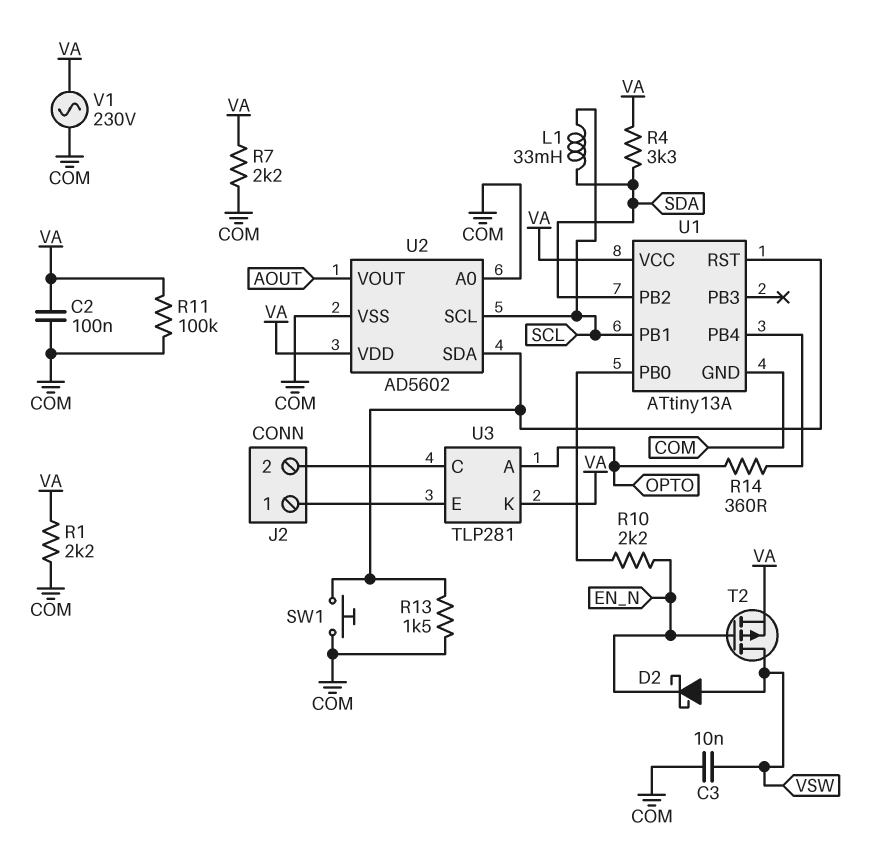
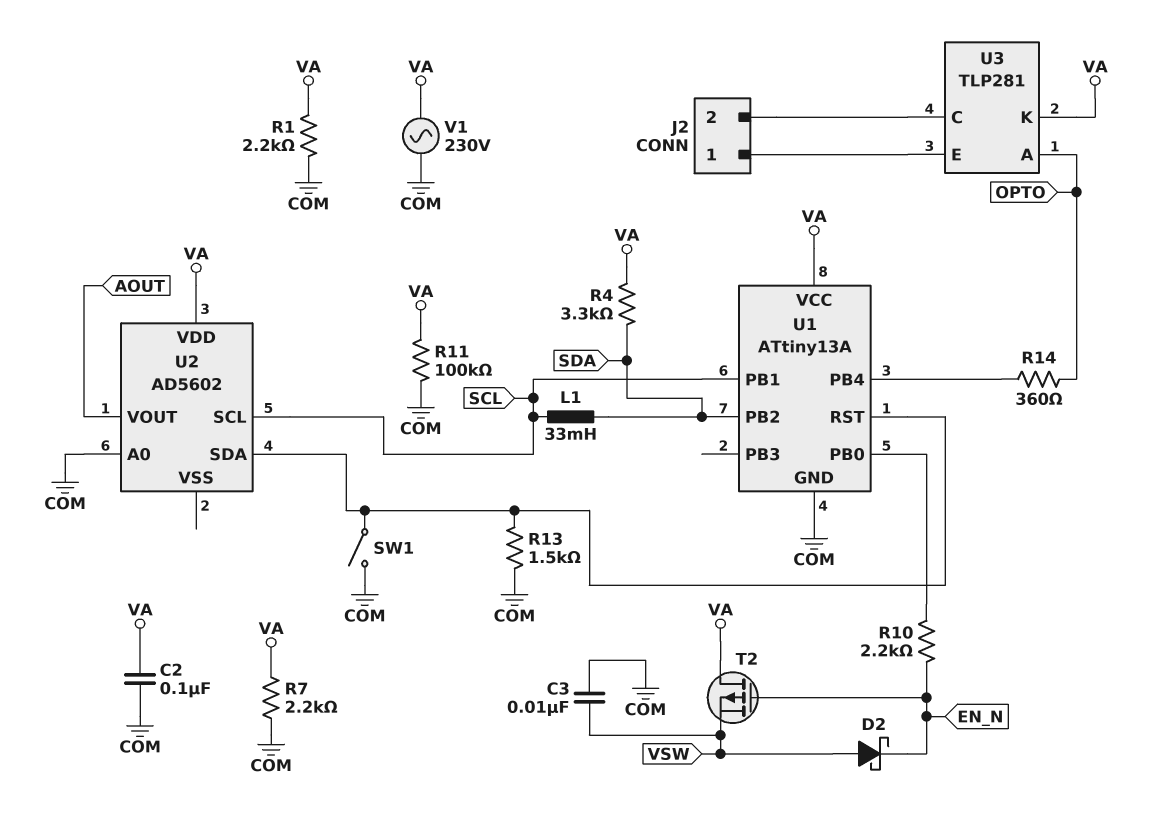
SW1: button (COM, U1/RST) -> switch (COM, U1/RST)
T2: PMOS (G EN_N, D VSW, S VA) -> PMOS (G EN_N, D VA, S VSW)
U2 pin VSS: COM -> none

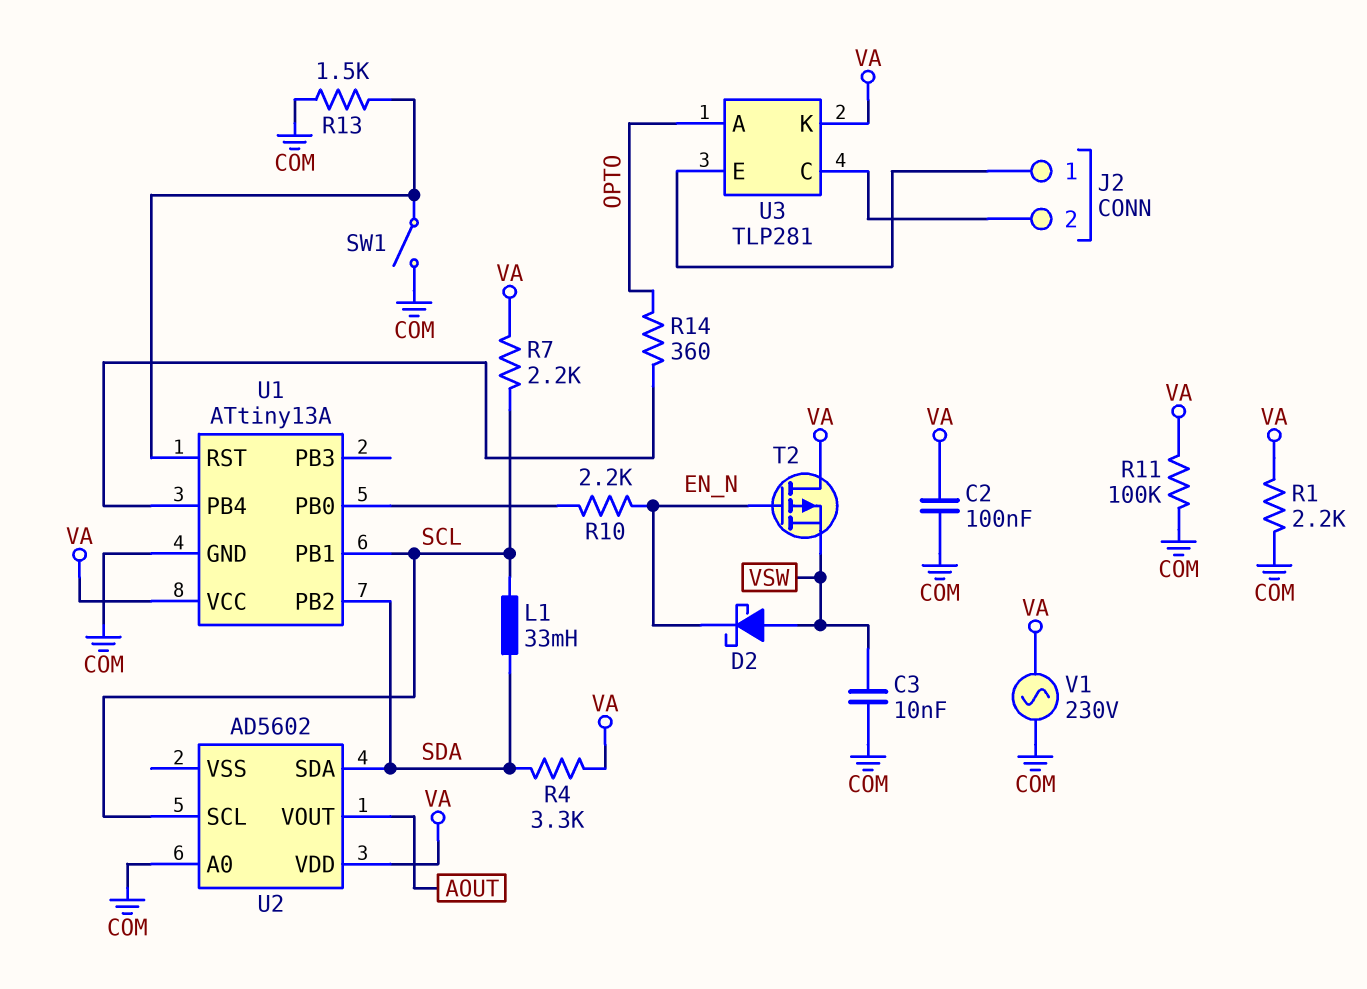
R7: 2.2k (COM, VA) -> 2.2k (SCL, VA)
U2 pin SDA: U1/RST -> SDA

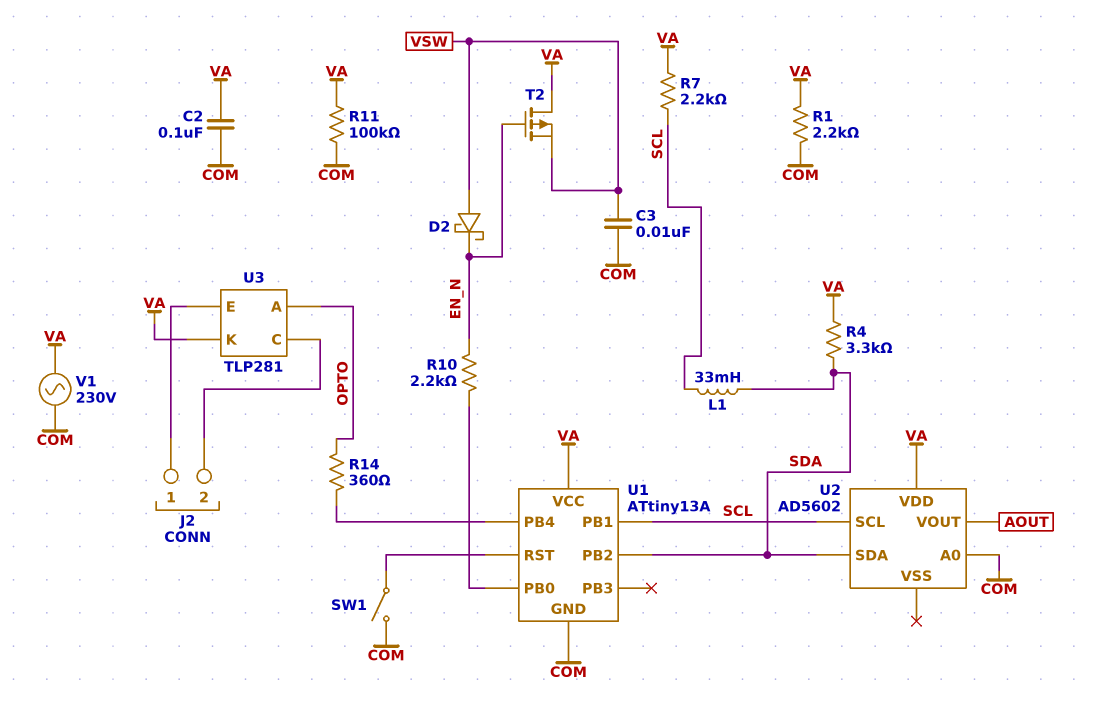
R13: 1.5k (COM, U1/RST) -> none

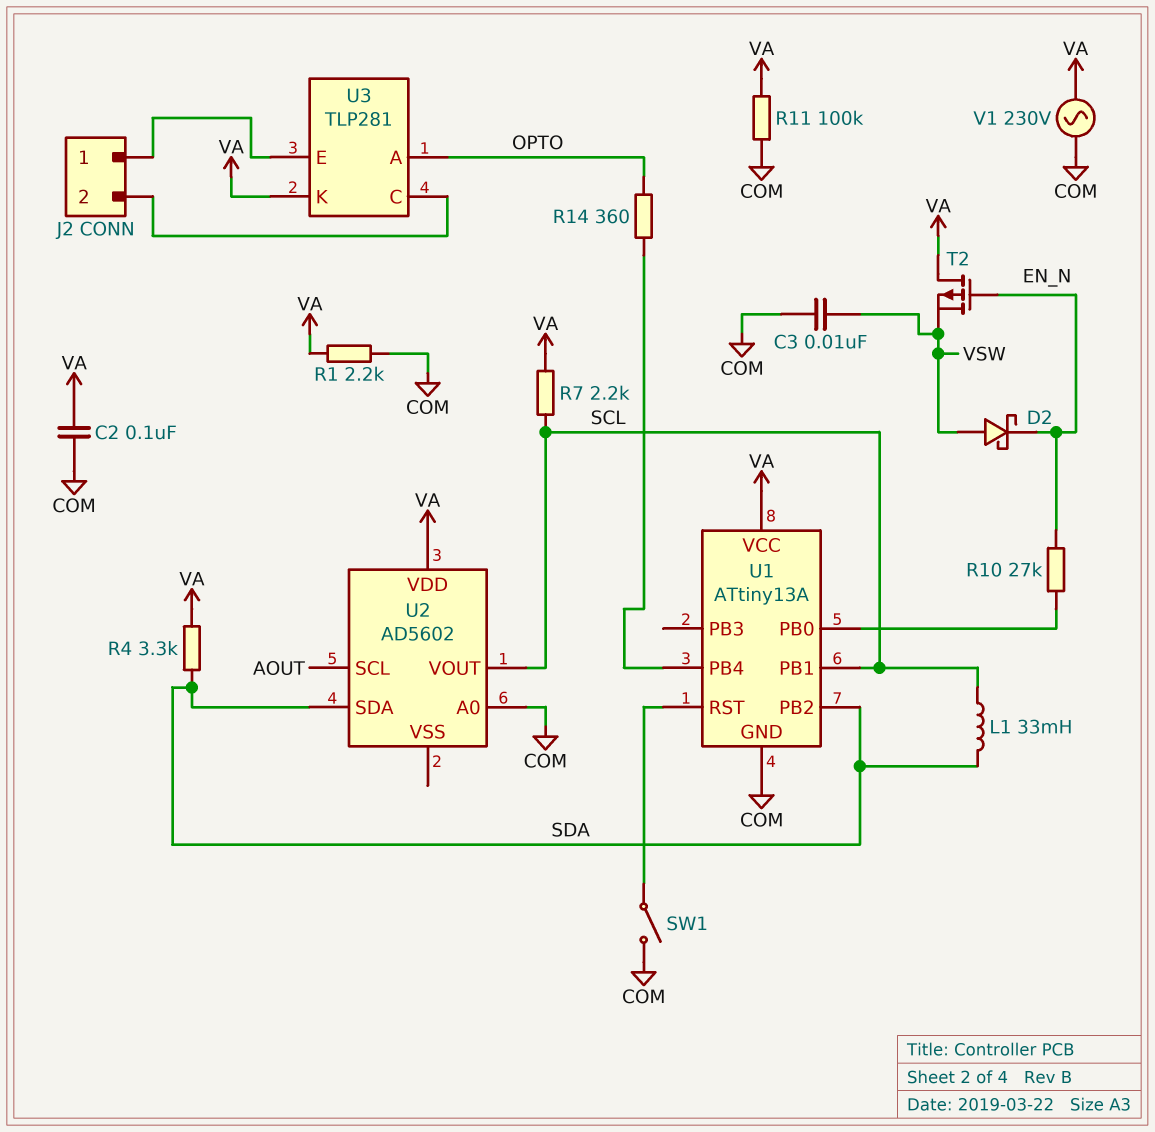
R10: 2.2k (EN_N, U1/PB0) -> 27k (EN_N, U1/PB0)
U2 pin SCL: SCL -> AOUT
U2 pin VOUT: AOUT -> SCL

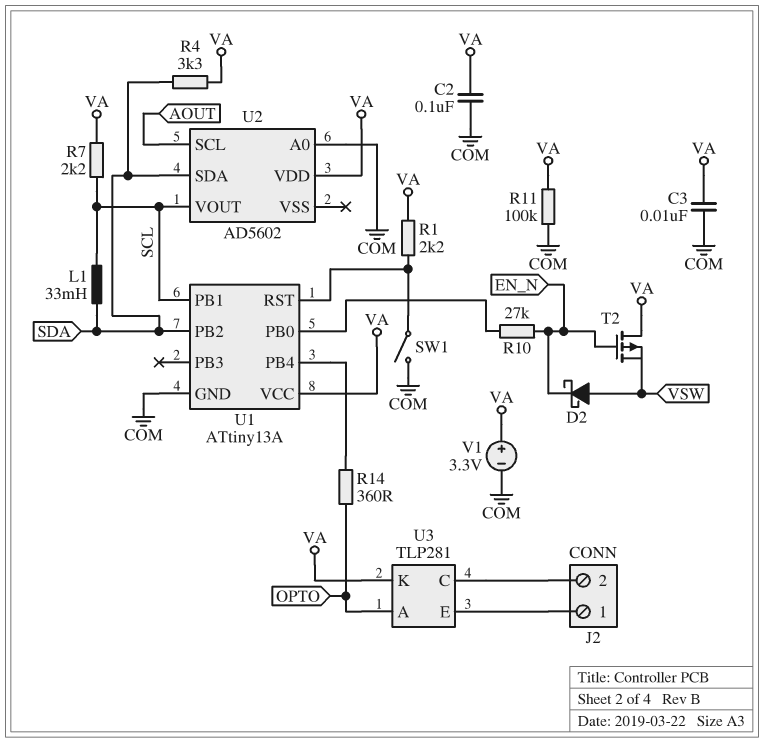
C3: 10nF (COM, VSW) -> 10nF (COM, VA)
R1: 2.2k (COM, VA) -> 2.2k (U1/RST, VA)
V1: AC 230V (COM, VA) -> 3.3V (plus VA, minus COM)

